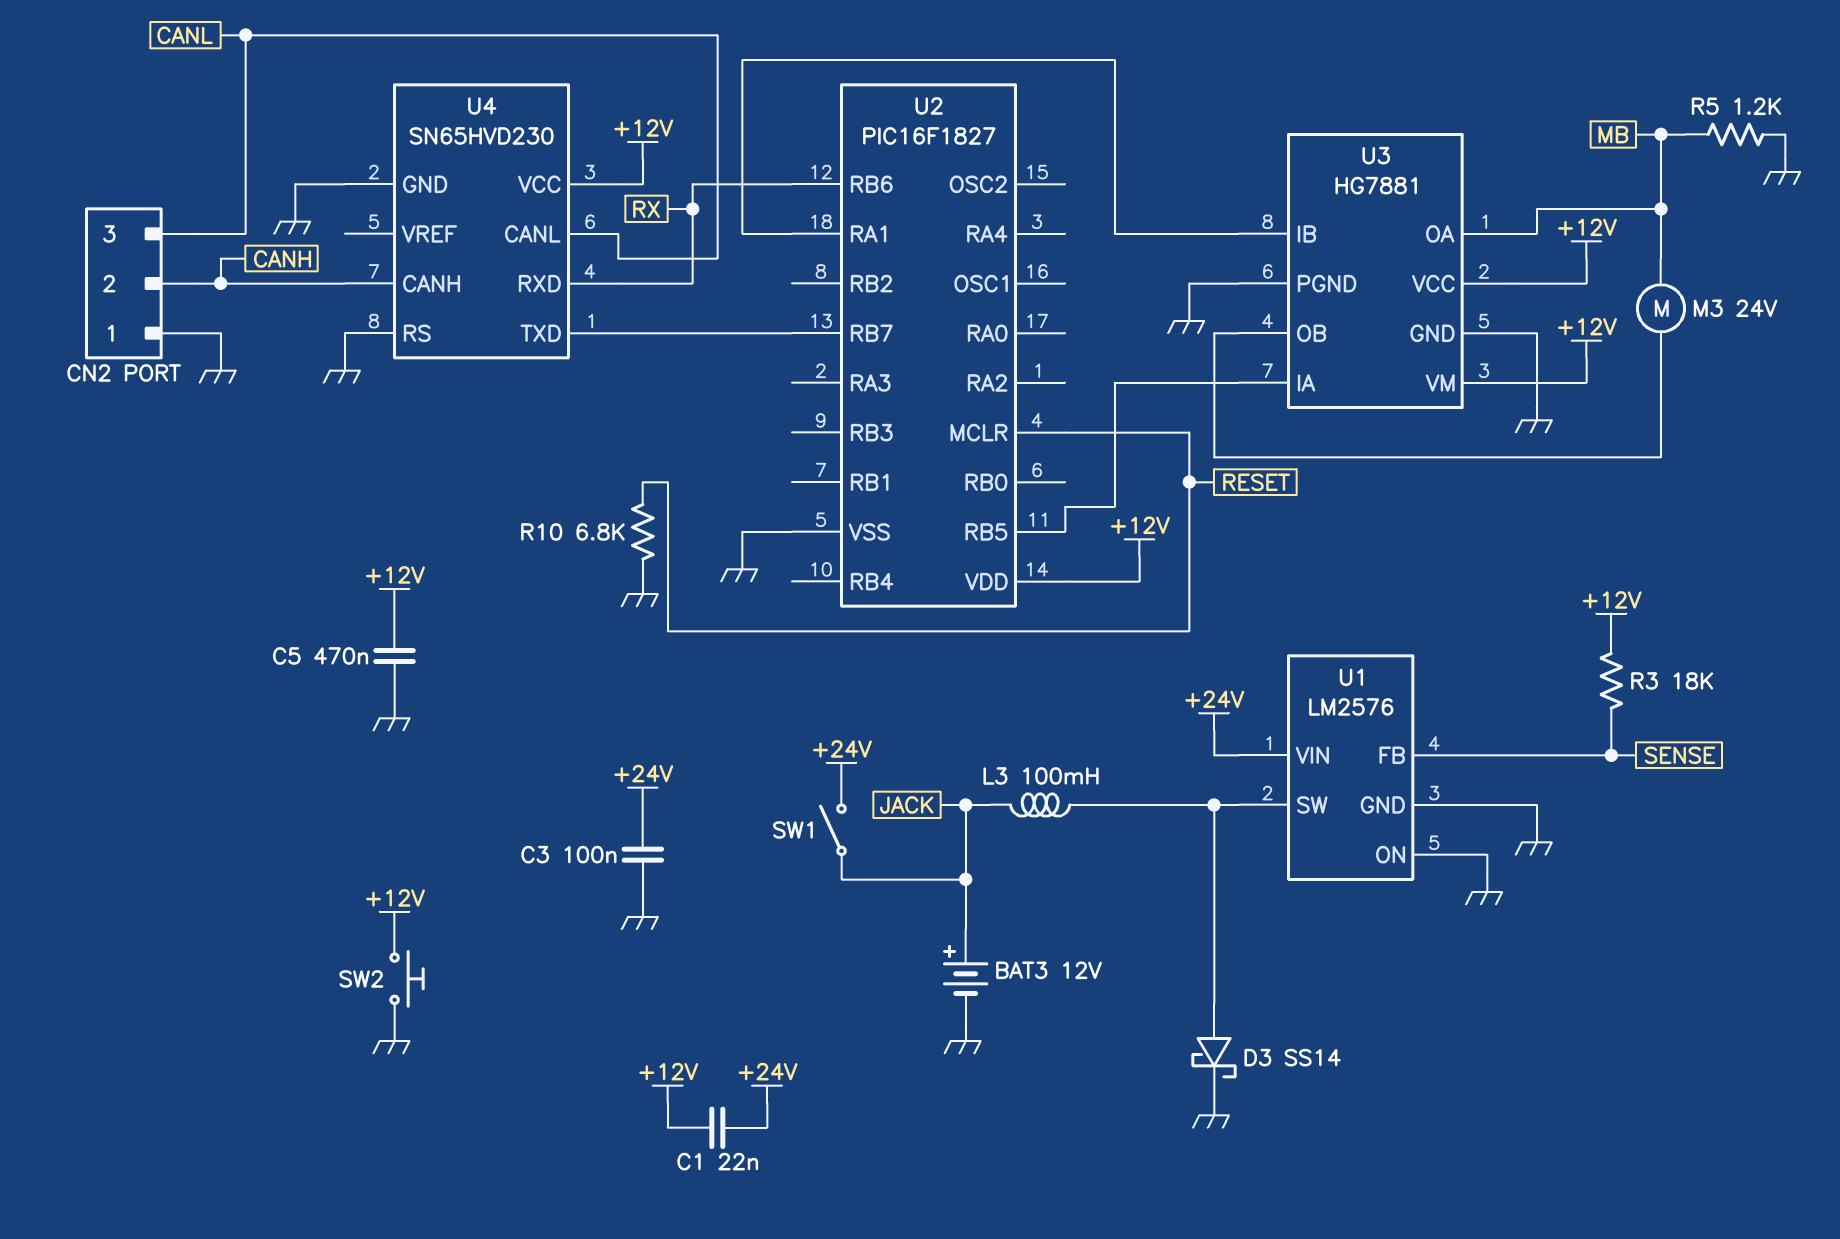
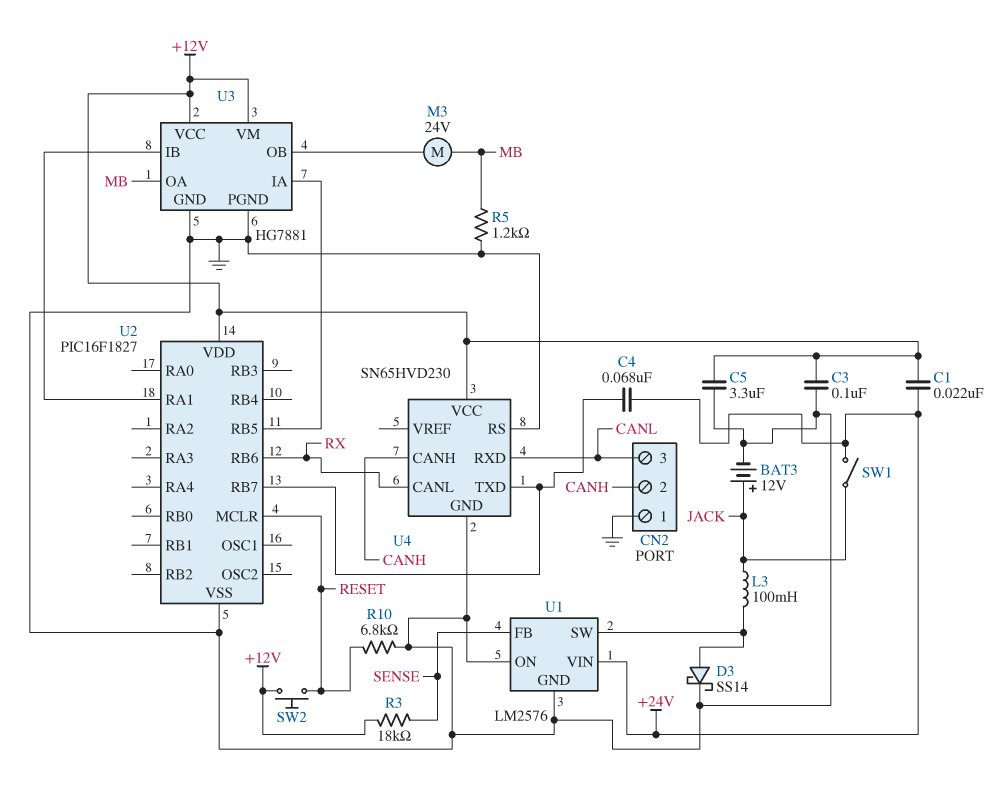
C3: 100nF (+24V, GND) -> 100nF (+12V, GND)
C4: none -> 68nF (+24V, U2/RB7)
C5: 470nF (+12V, GND) -> 3.3uF (+12V, GND)
SW2: button (+12V, GND) -> button (+12V, RESET)
U4 pin CANL: CANL -> RX
U4 pin RXD: RX -> CANL

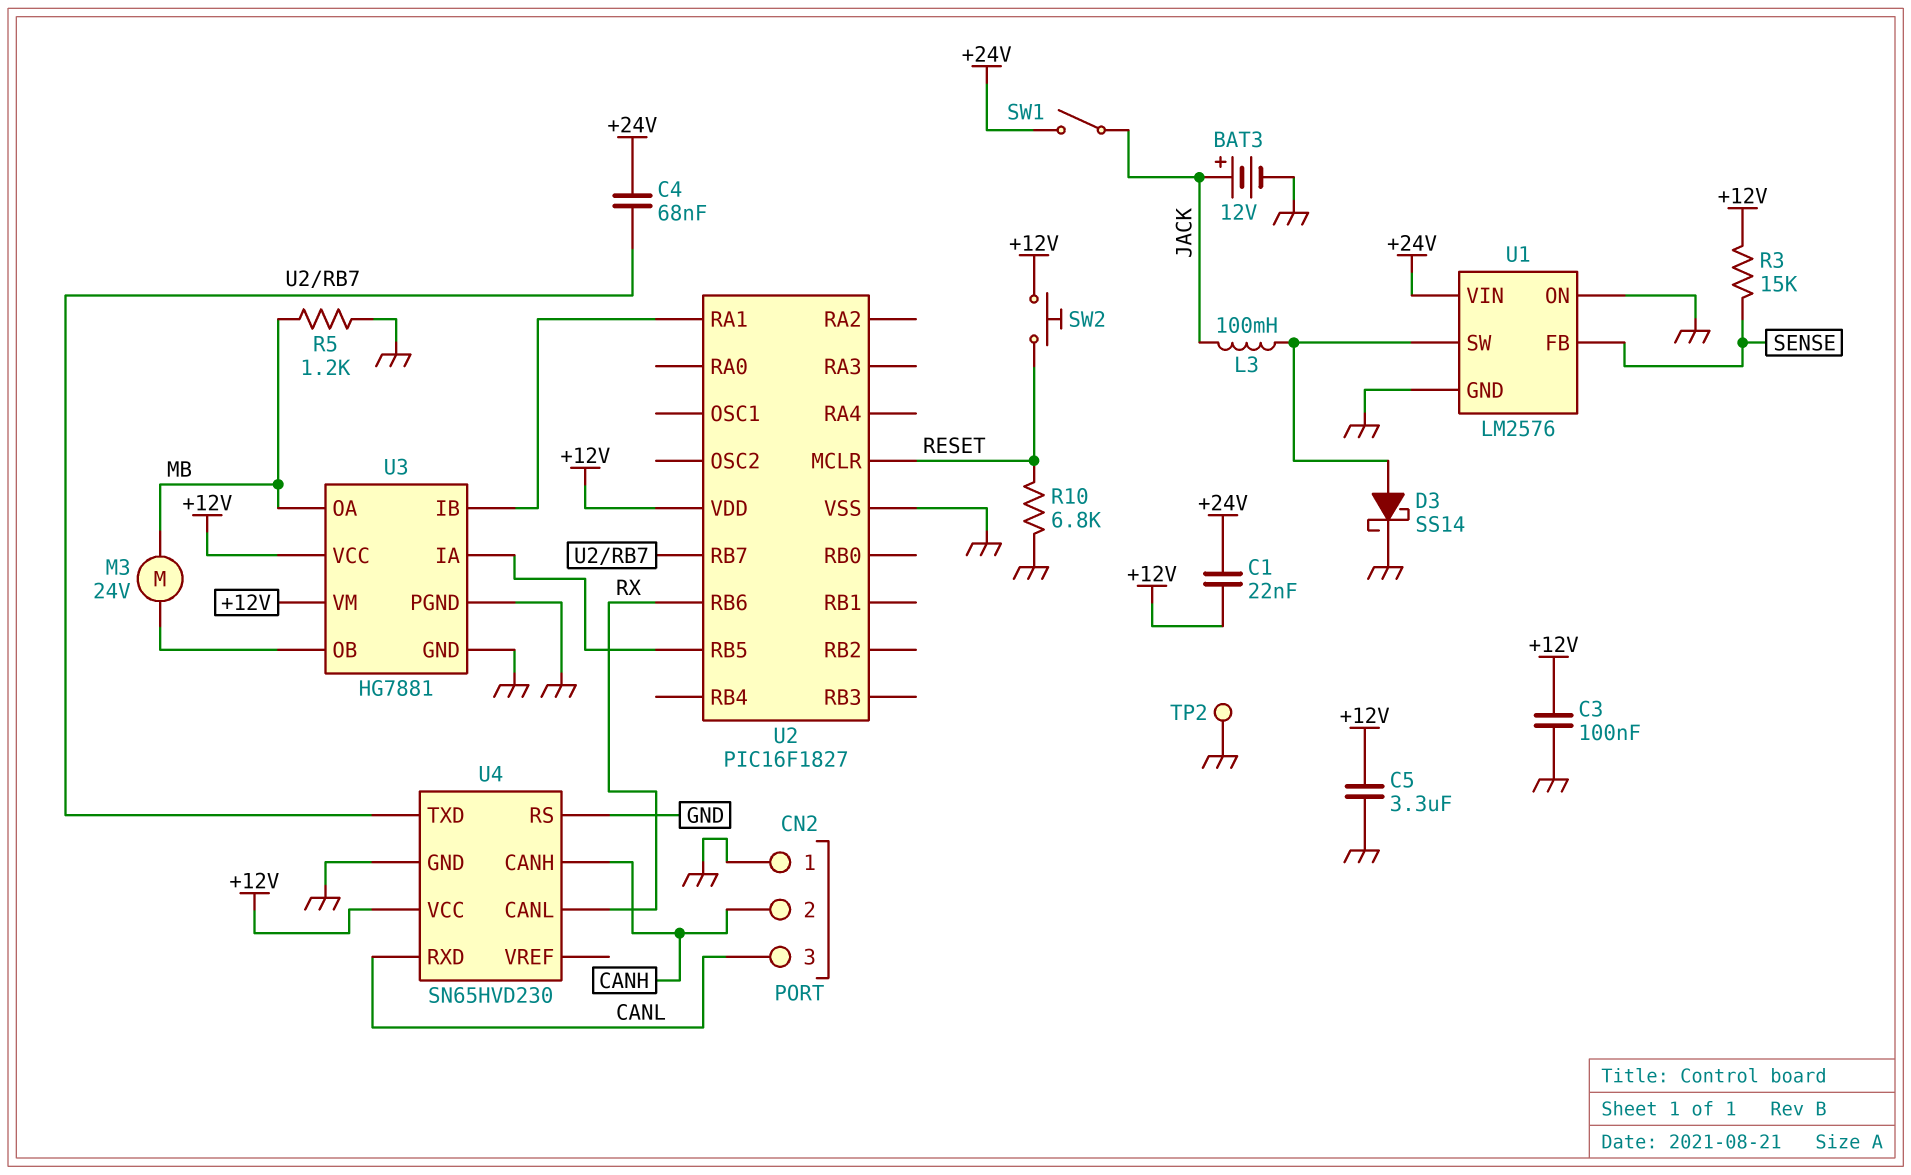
R3: 18k (+12V, SENSE) -> 15k (+12V, SENSE)
TP2: none -> test point (GND)

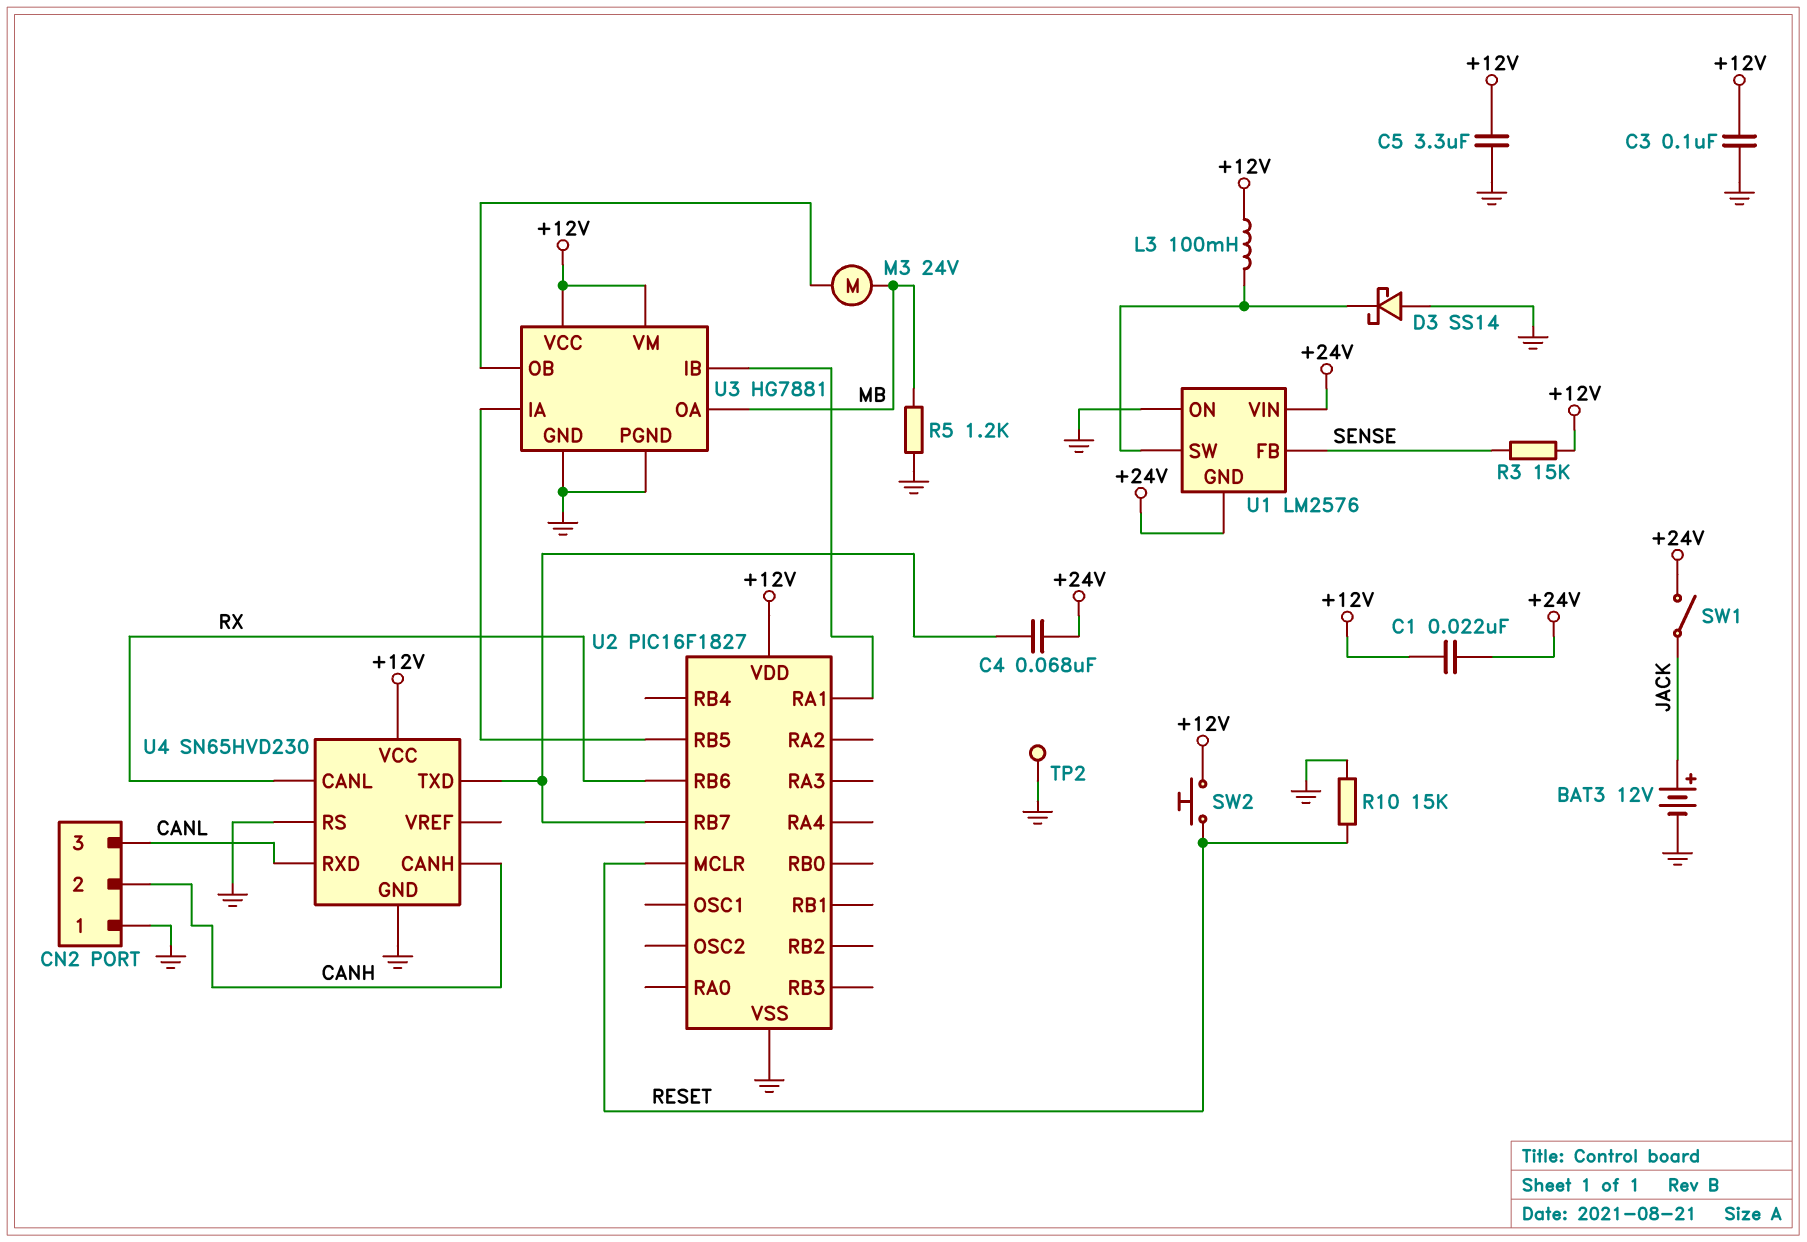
D3: schottky SS14 (A U1/SW, K GND) -> schottky SS14 (A GND, K U1/SW)
L3: 100mH (JACK, U1/SW) -> 100mH (+12V, U1/SW)
R10: 6.8k (GND, RESET) -> 15k (GND, RESET)
U1 pin GND: GND -> +24V

